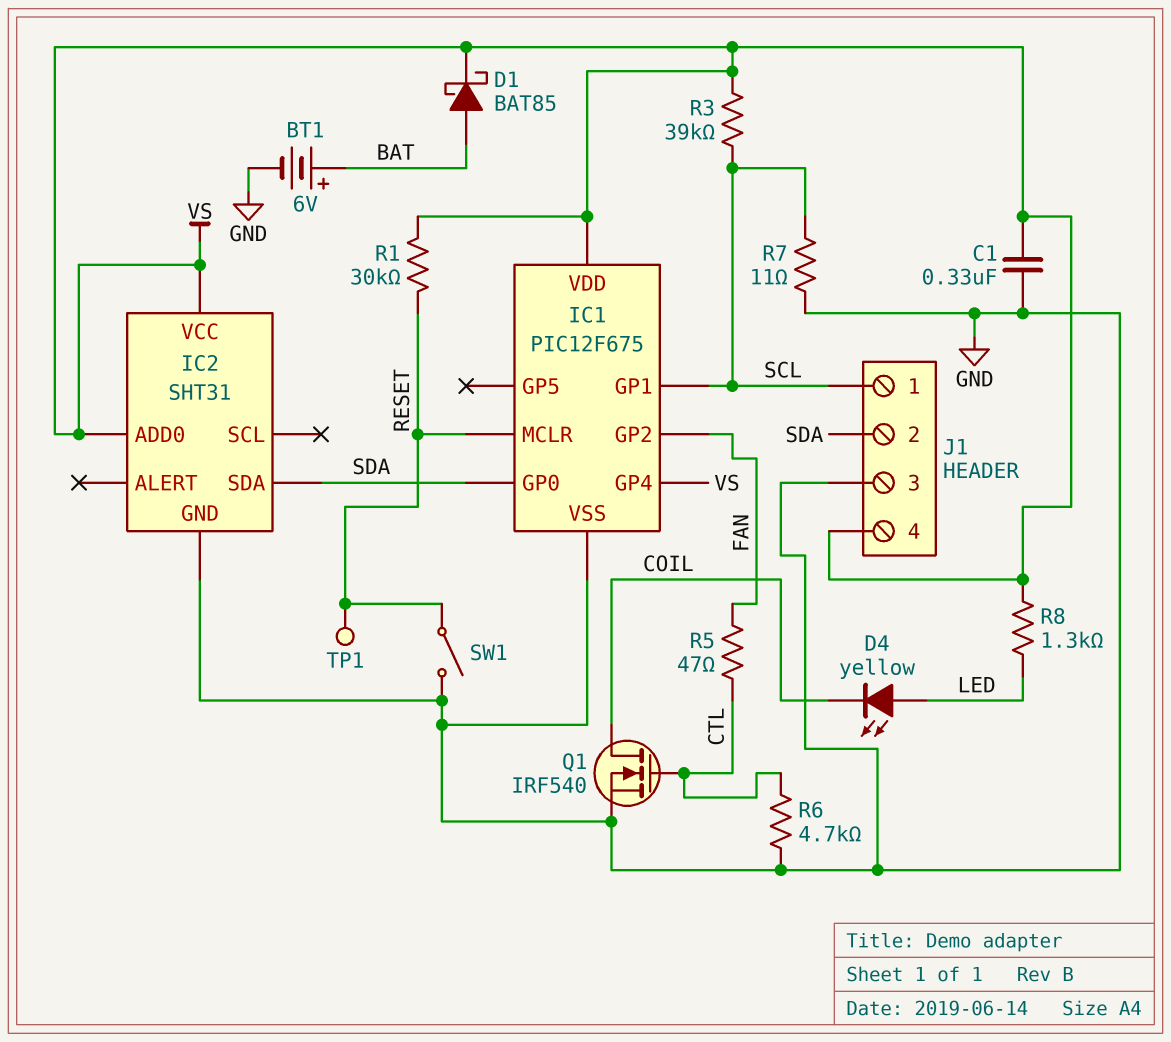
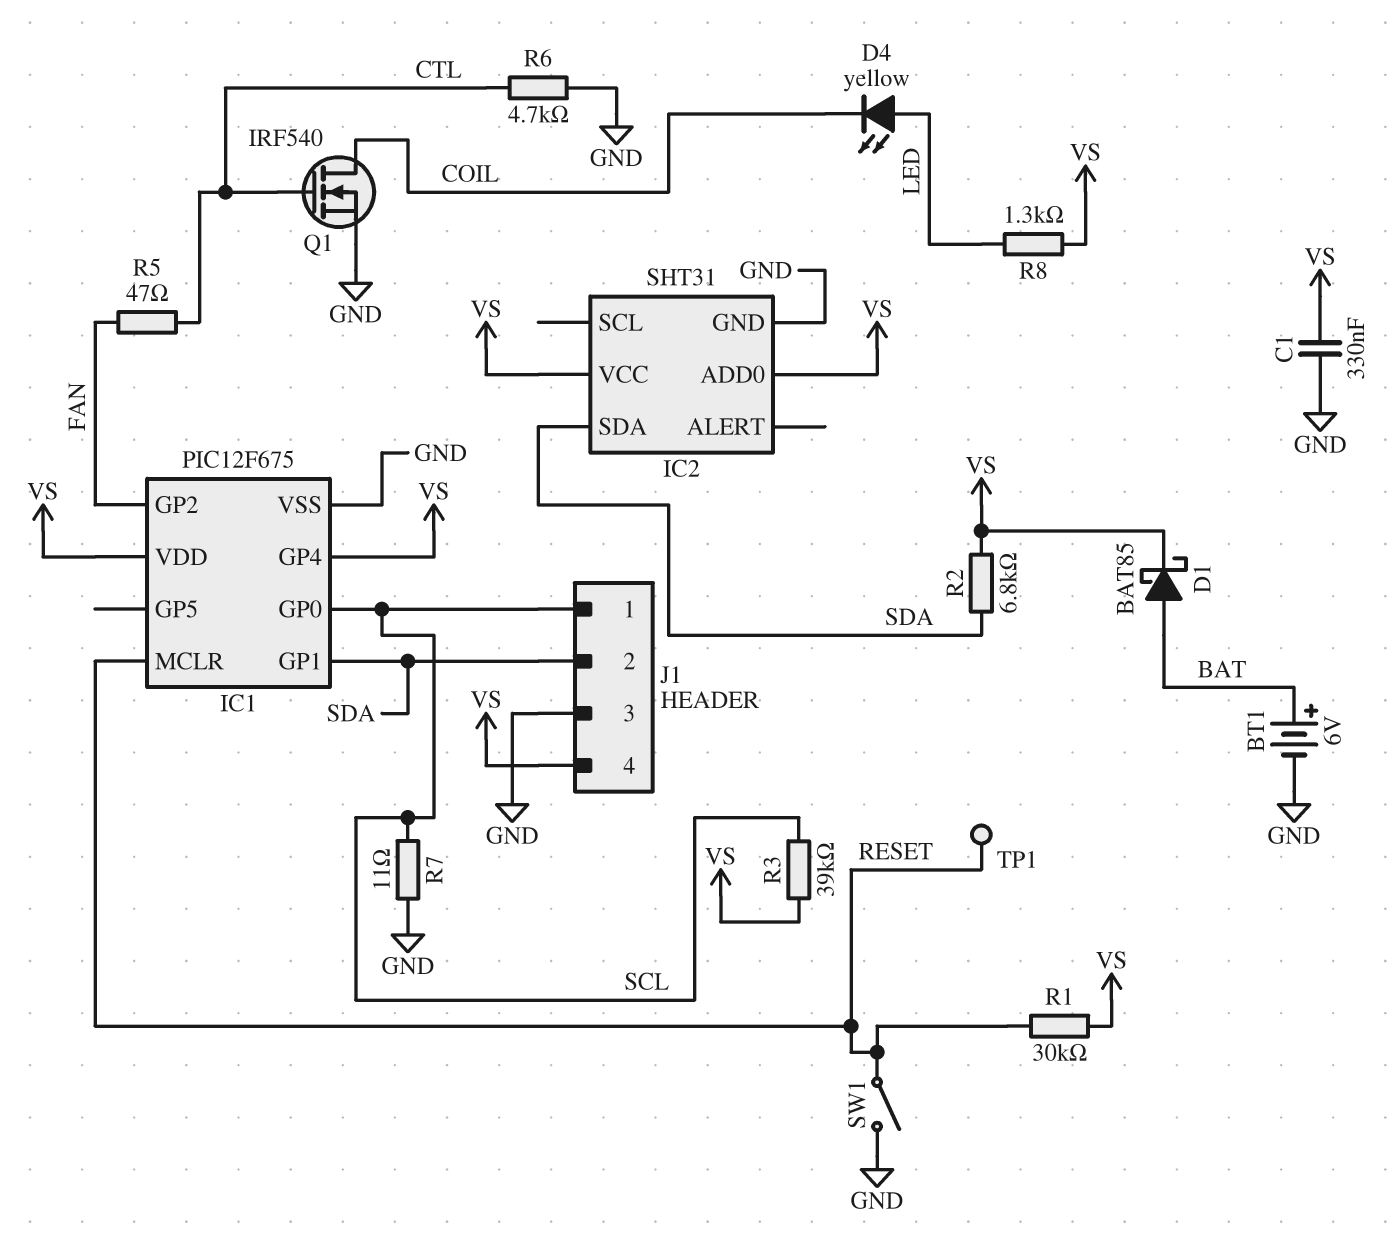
IC1 pin GP0: SDA -> SCL
IC1 pin GP1: SCL -> SDA
R2: none -> 6.8k (SDA, VS)

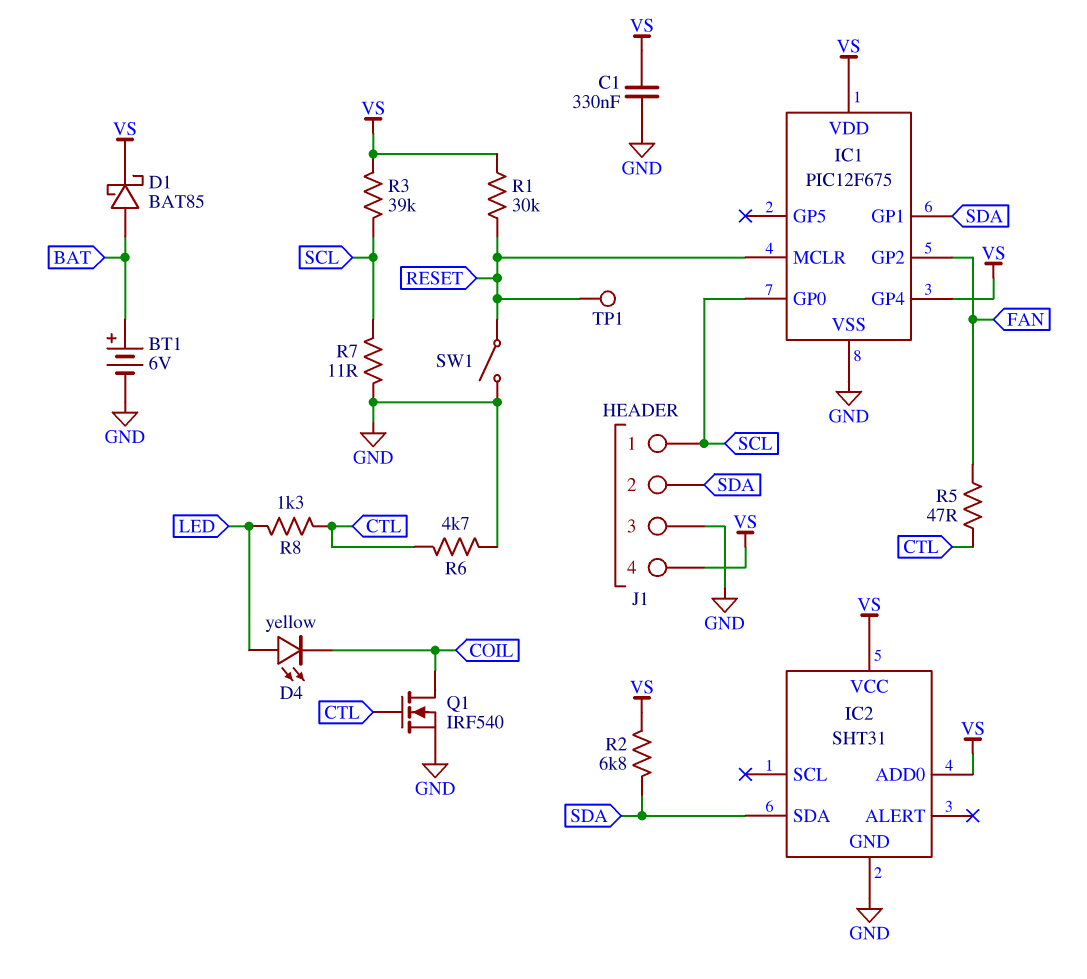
R8: 1.3k (LED, VS) -> 1.3k (CTL, LED)

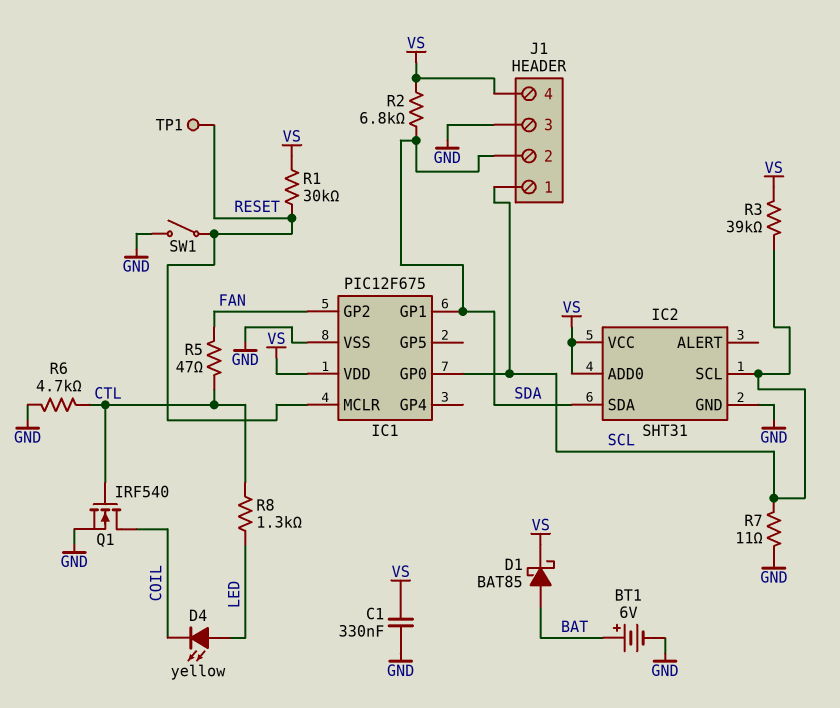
IC1 pin GP4: VS -> none
IC2 pin SCL: none -> SCL

